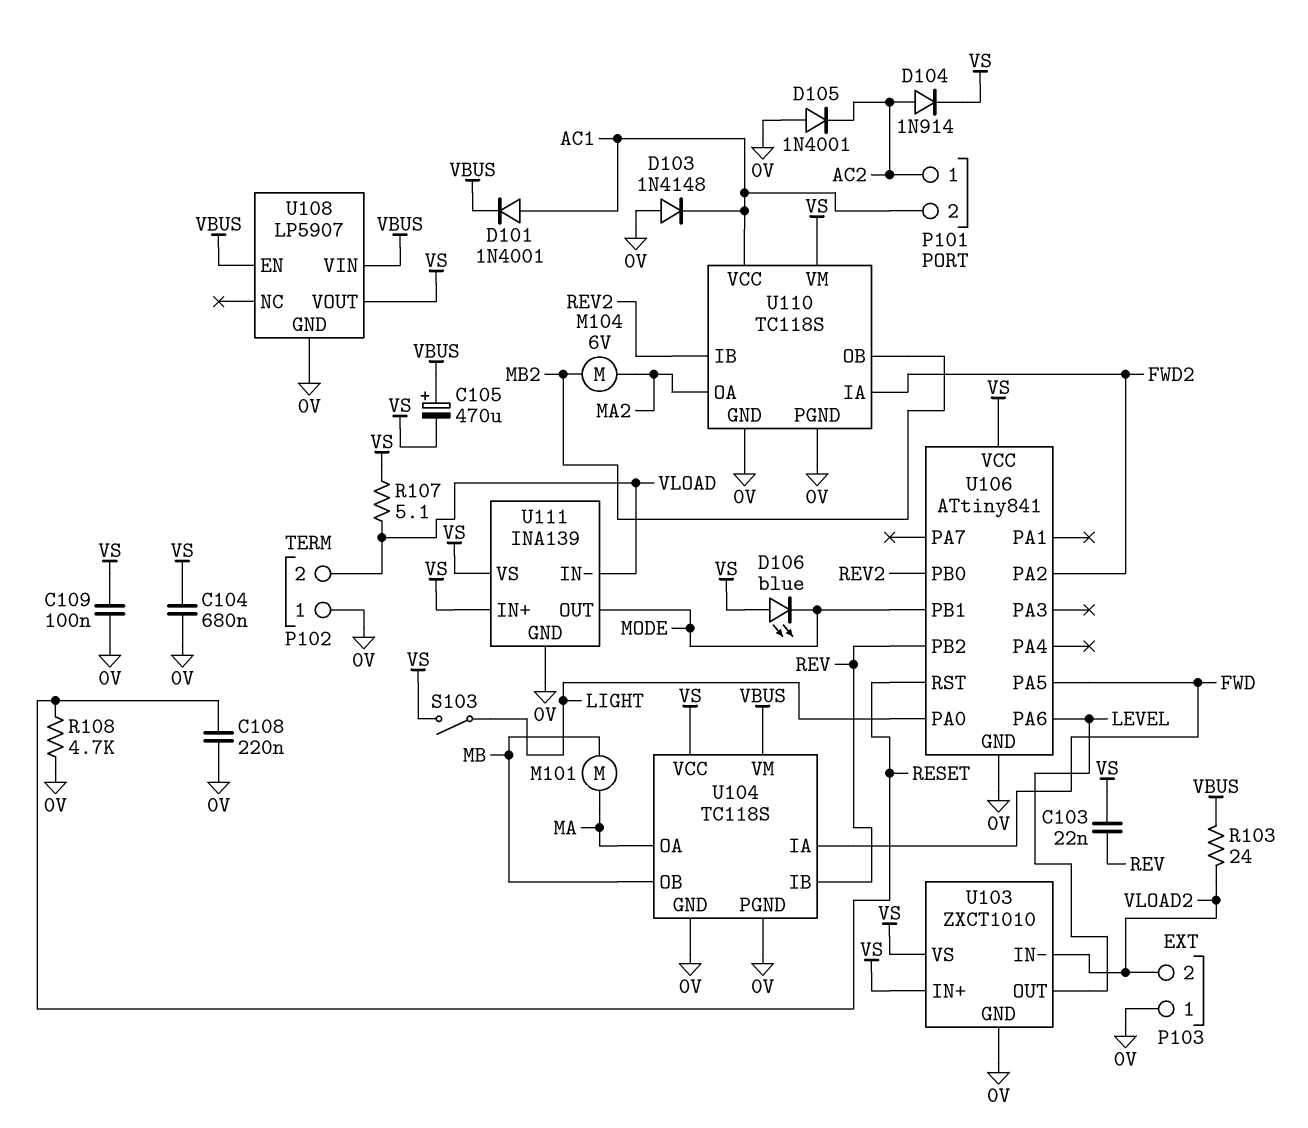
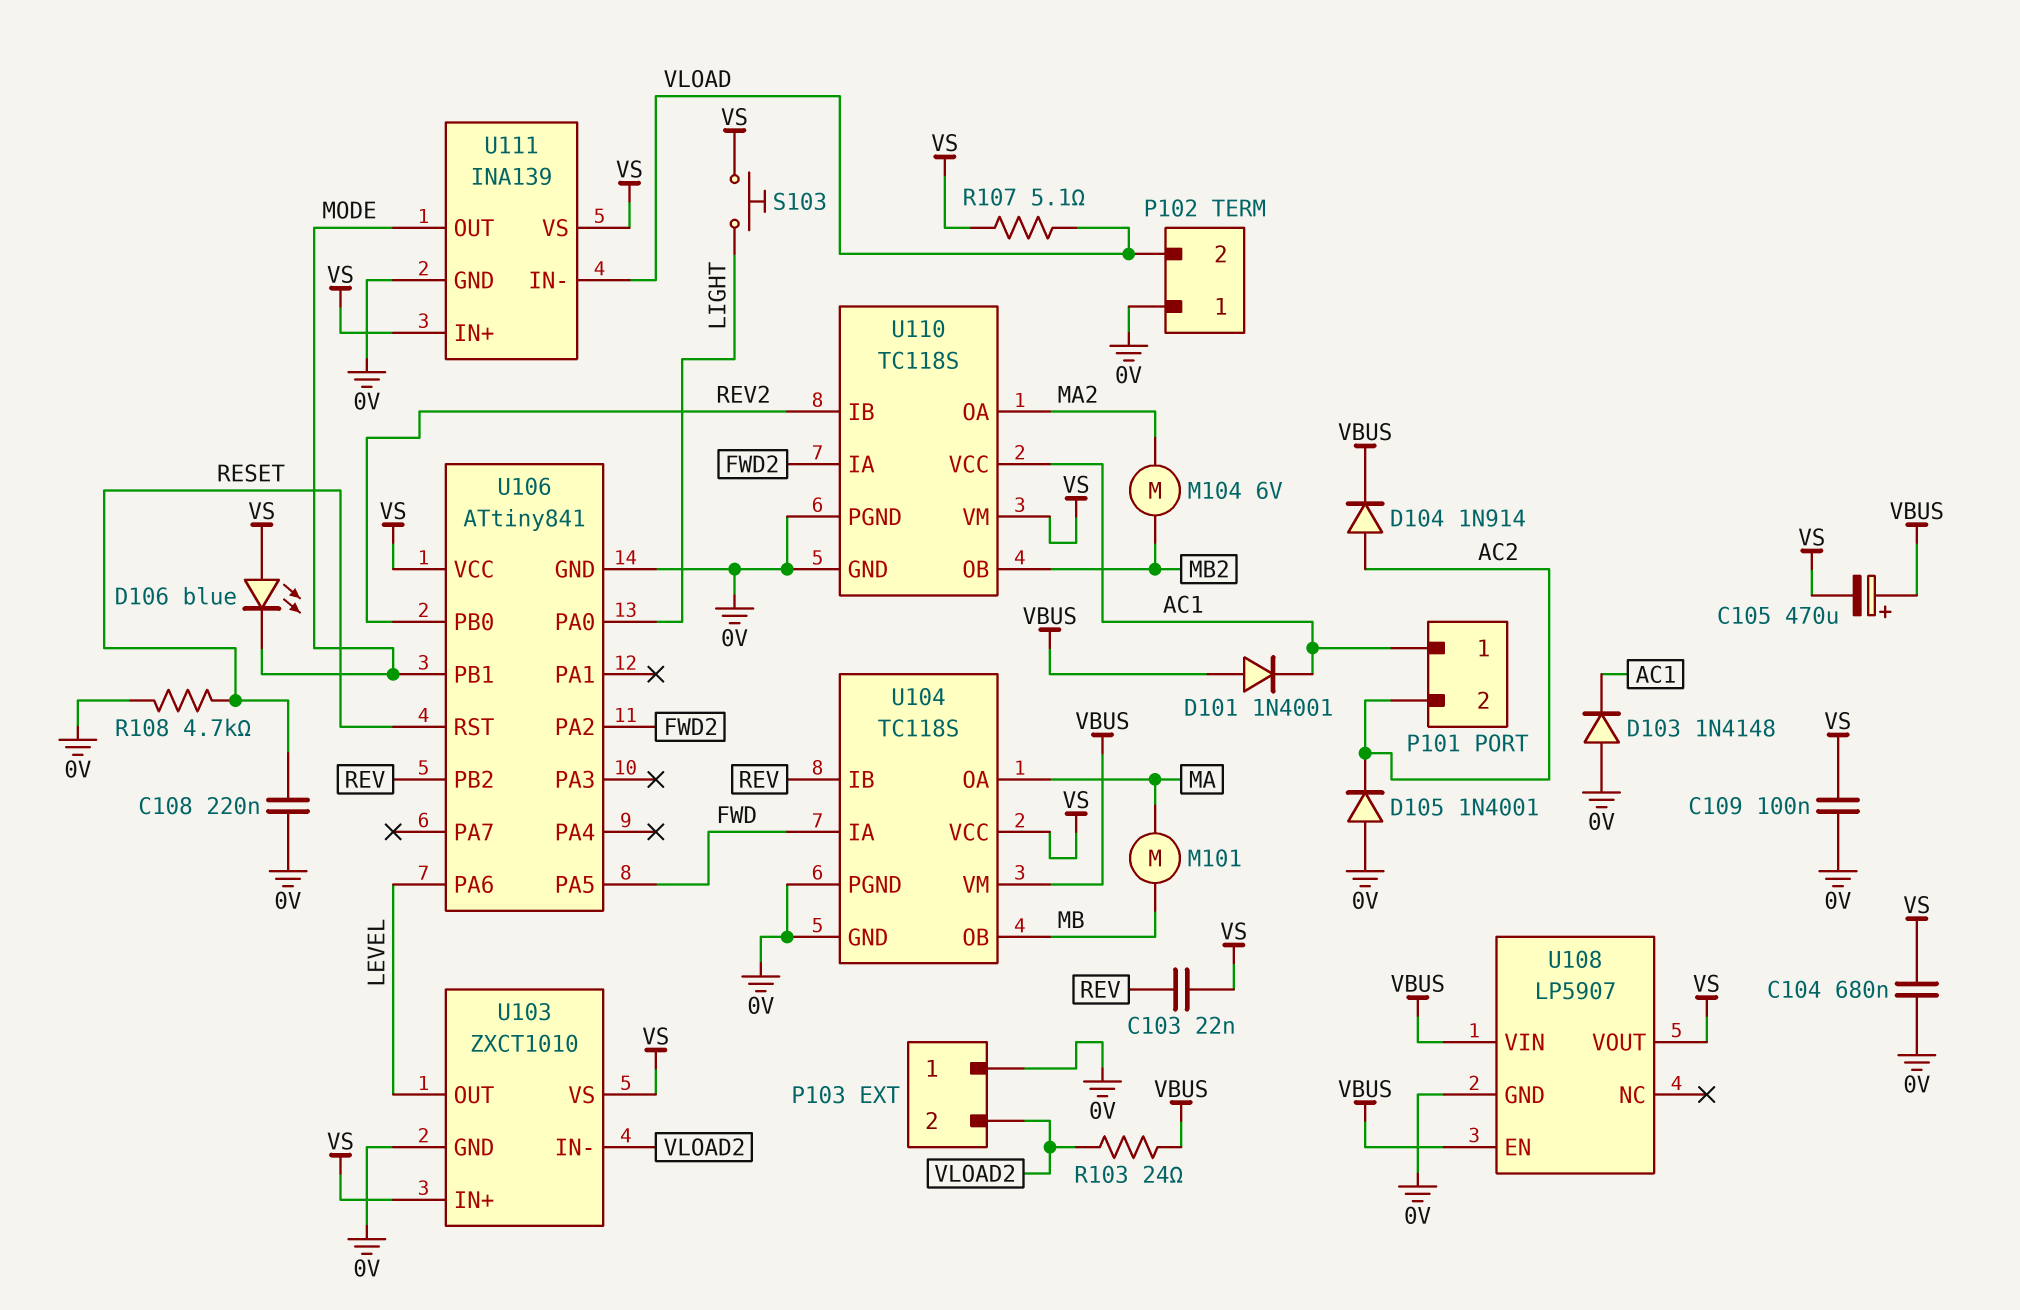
D101: diode 1N4001 (A AC1, K VBUS) -> diode 1N4001 (A VBUS, K AC1)
D104: diode 1N914 (A AC2, K VS) -> diode 1N914 (A AC2, K VBUS)
P101 pin 1: AC2 -> AC1
P101 pin 2: AC1 -> AC2
S103: switch (LIGHT, VS) -> button (LIGHT, VS)

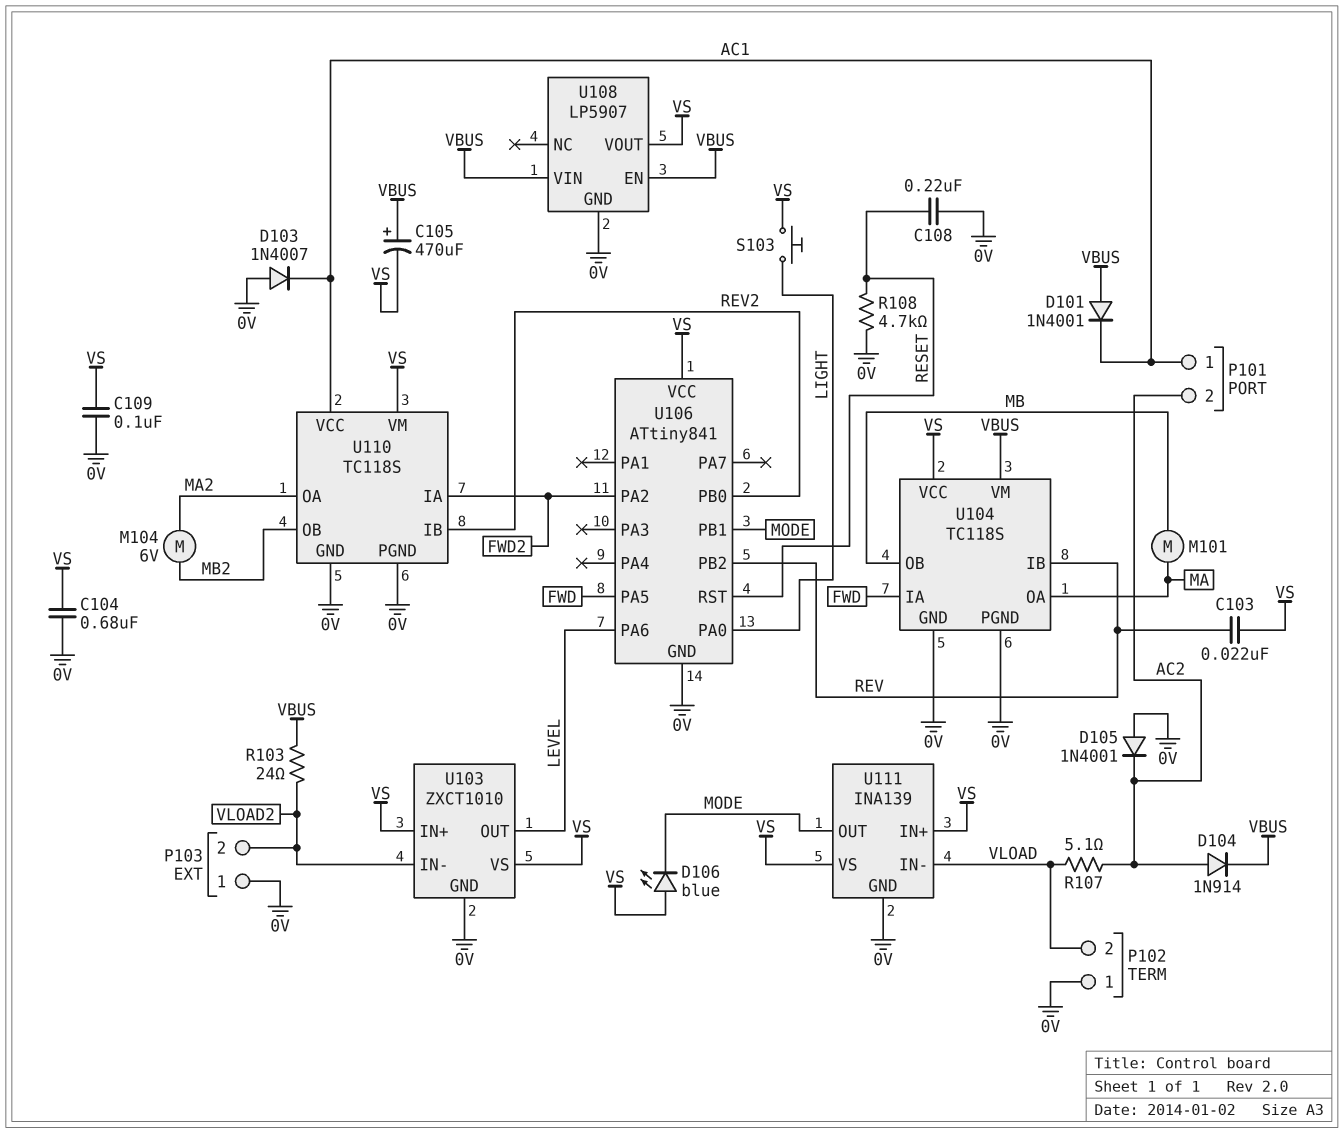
D103: diode 1N4148 (A 0V, K AC1) -> diode 1N4007 (A 0V, K AC1)
R107: 5.1 (VLOAD, VS) -> 5.1 (AC2, VLOAD)

